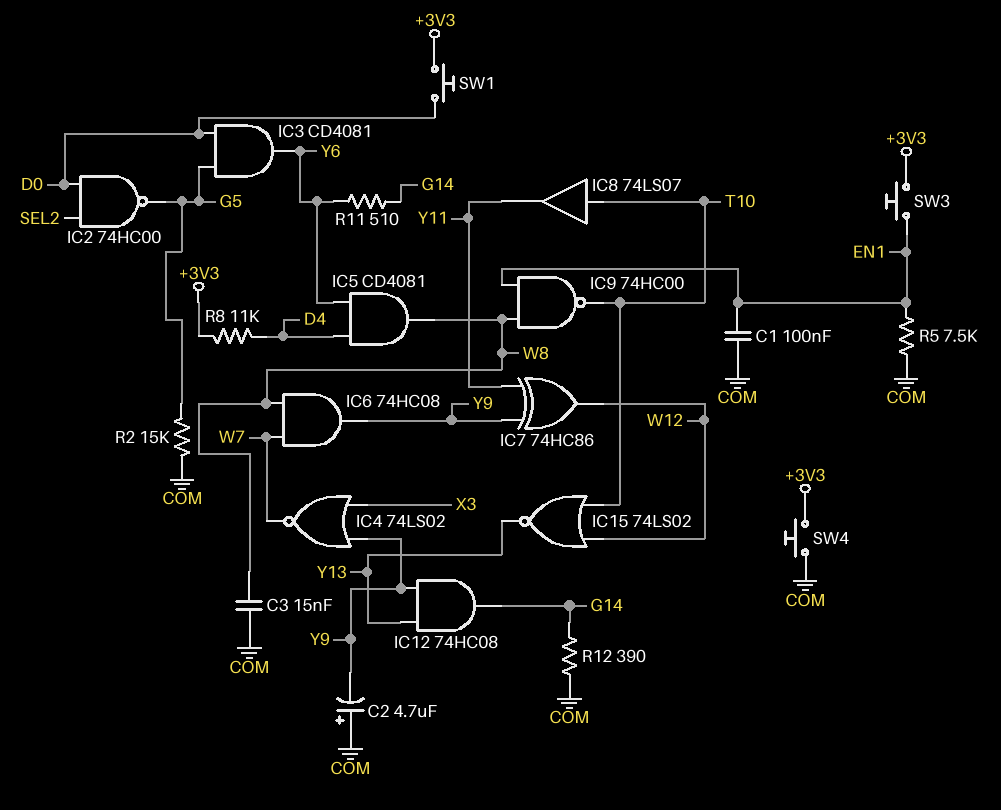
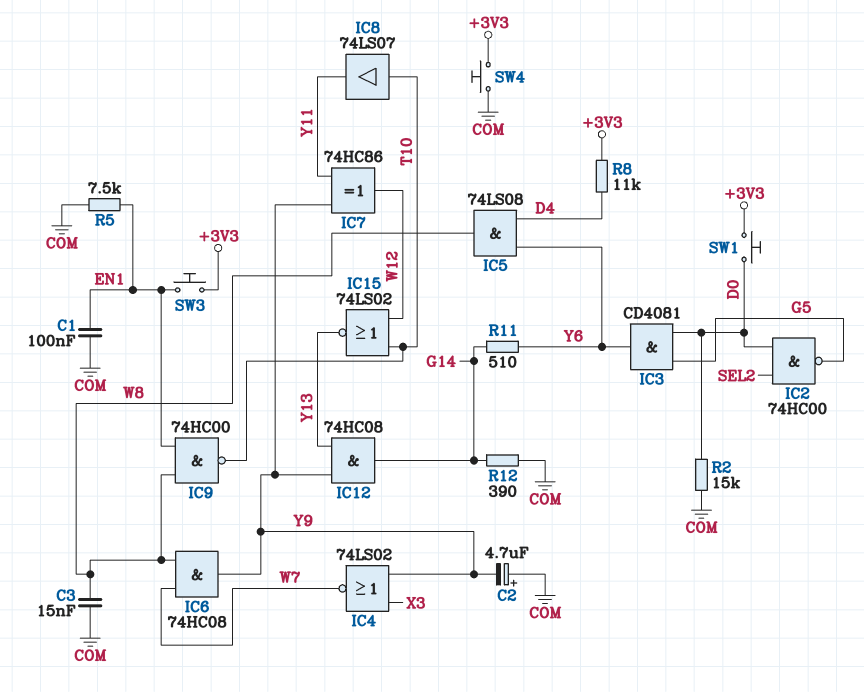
IC5: AND CD4081 (in D4, in Y6, out W8) -> AND 74LS08 (in D4, in Y6, out W8)
R2: 15k (COM, G5) -> 15k (COM, D0)

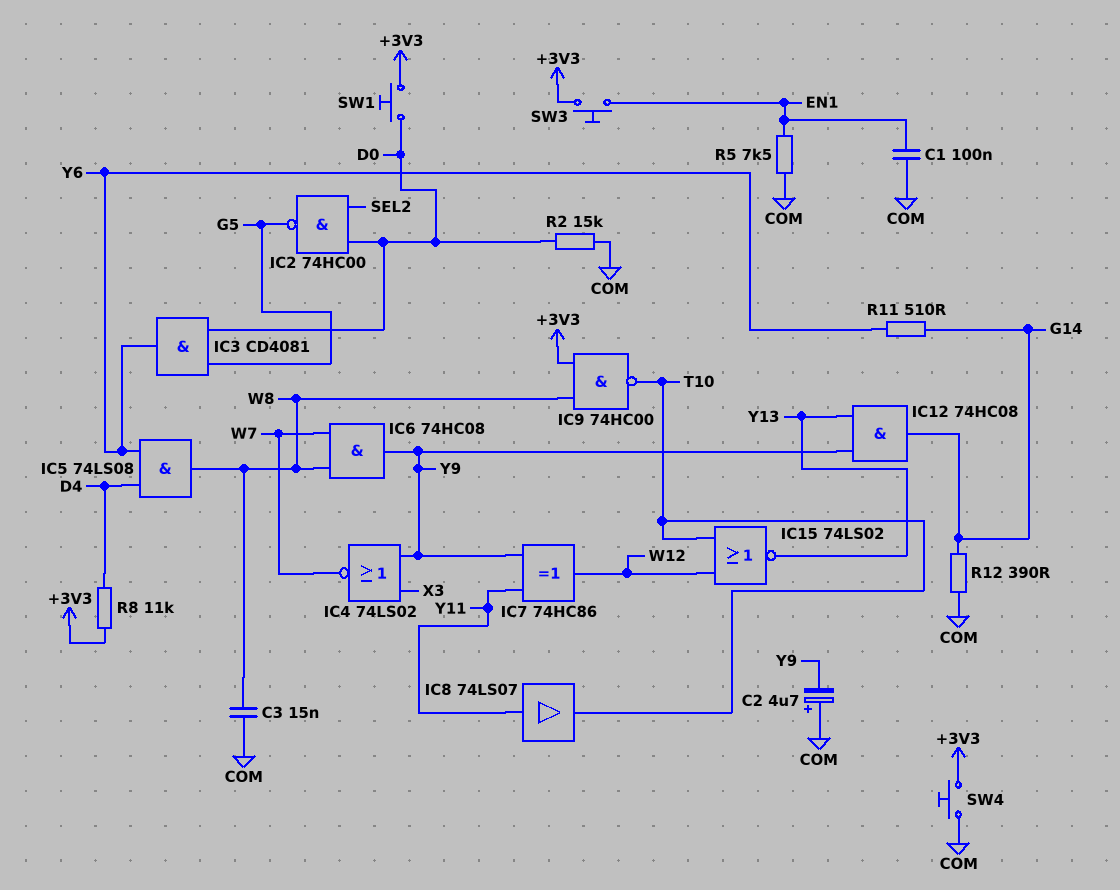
IC8: buffer 74LS07 (in T10, out Y11) -> buffer 74LS07 (in Y11, out T10)
IC9: NAND 74HC00 (in EN1, in W8, out T10) -> NAND 74HC00 (in +3V3, in W8, out T10)

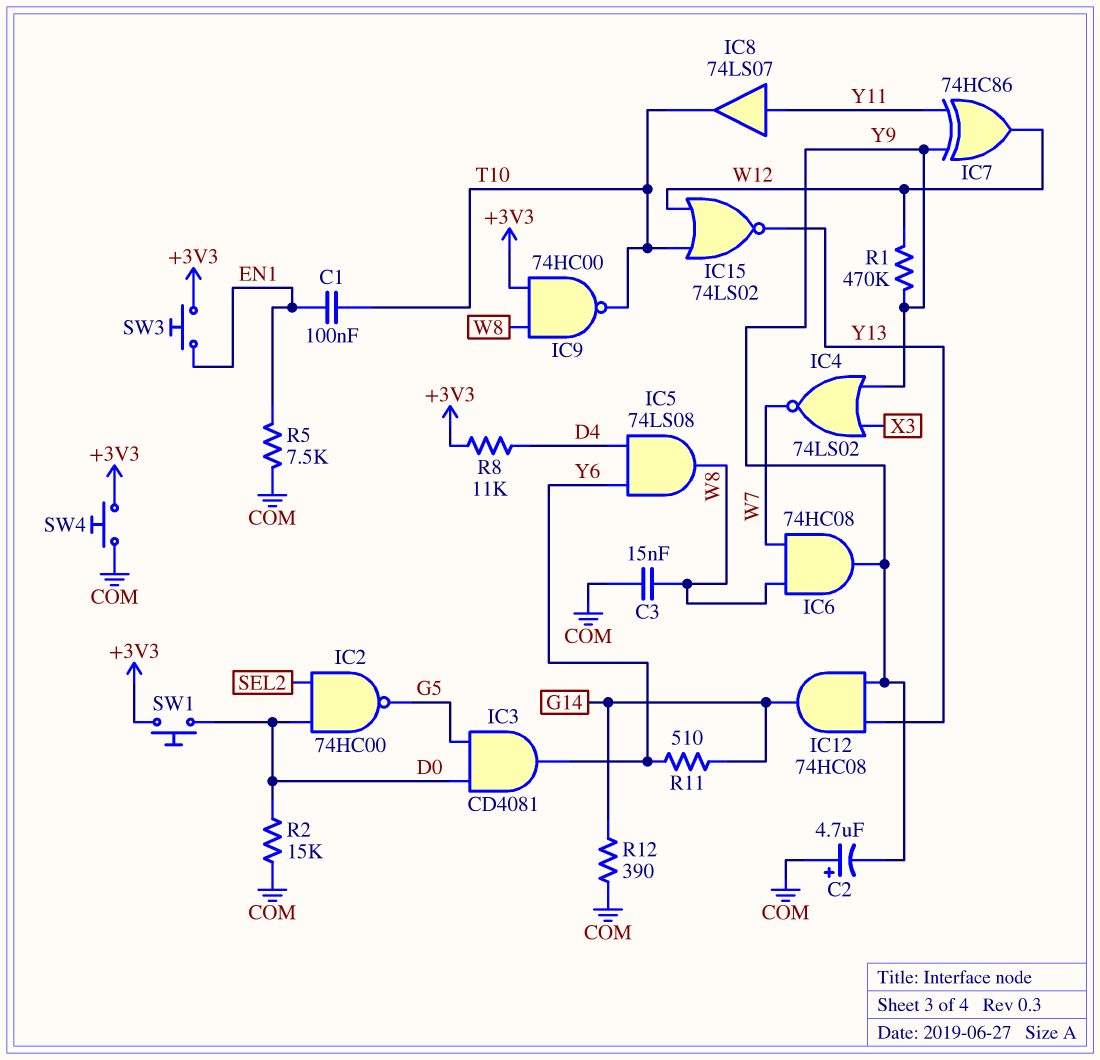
C1: 100nF (COM, EN1) -> 100nF (EN1, T10)
R1: none -> 470k (W12, Y9)

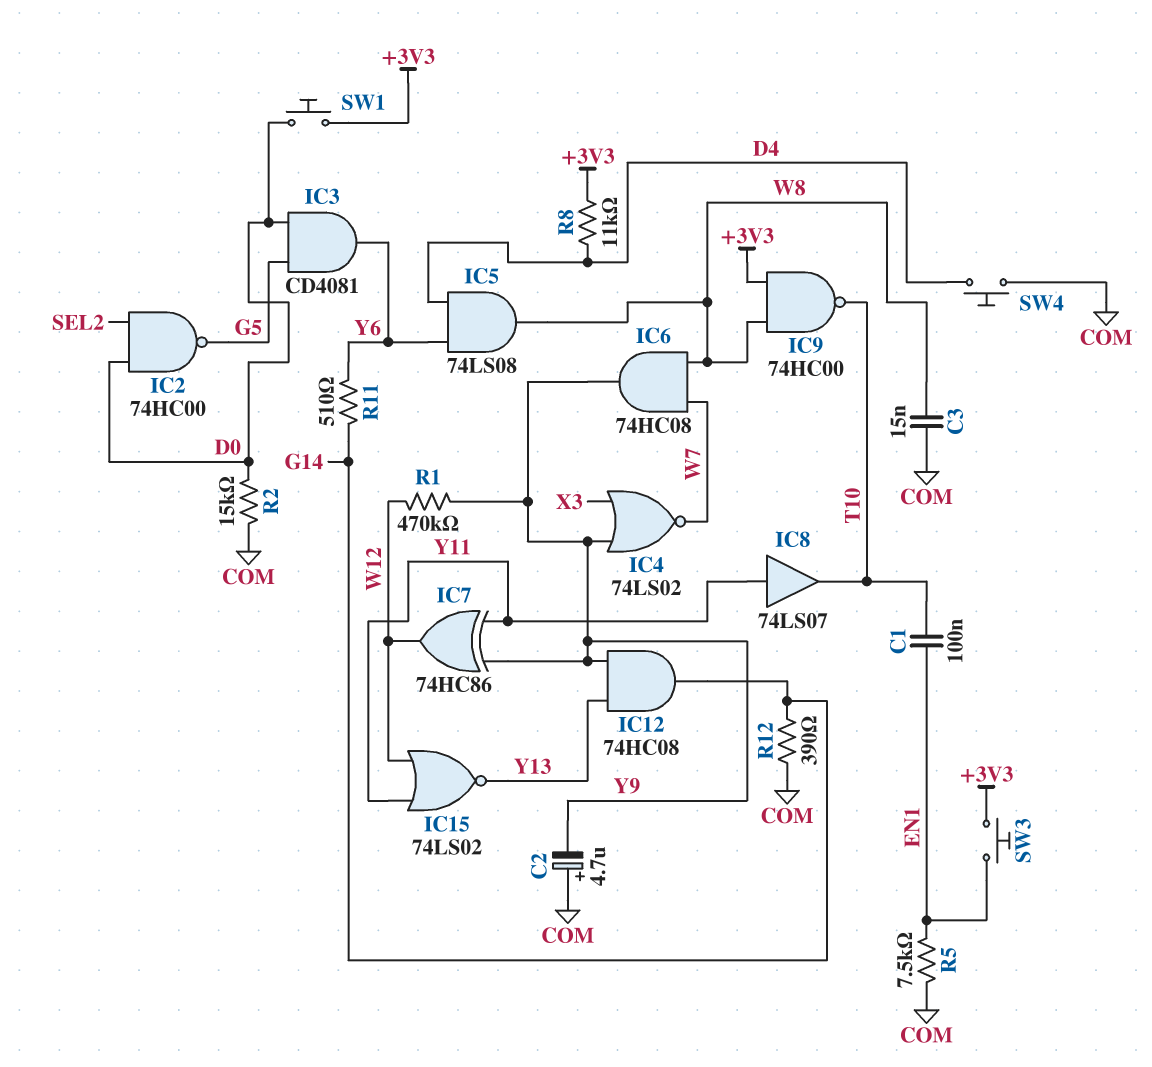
IC15: NOR 74LS02 (in T10, in W12, out Y13) -> NOR 74LS02 (in W12, in Y11, out Y13)
SW4: button (+3V3, COM) -> button (COM, D4)

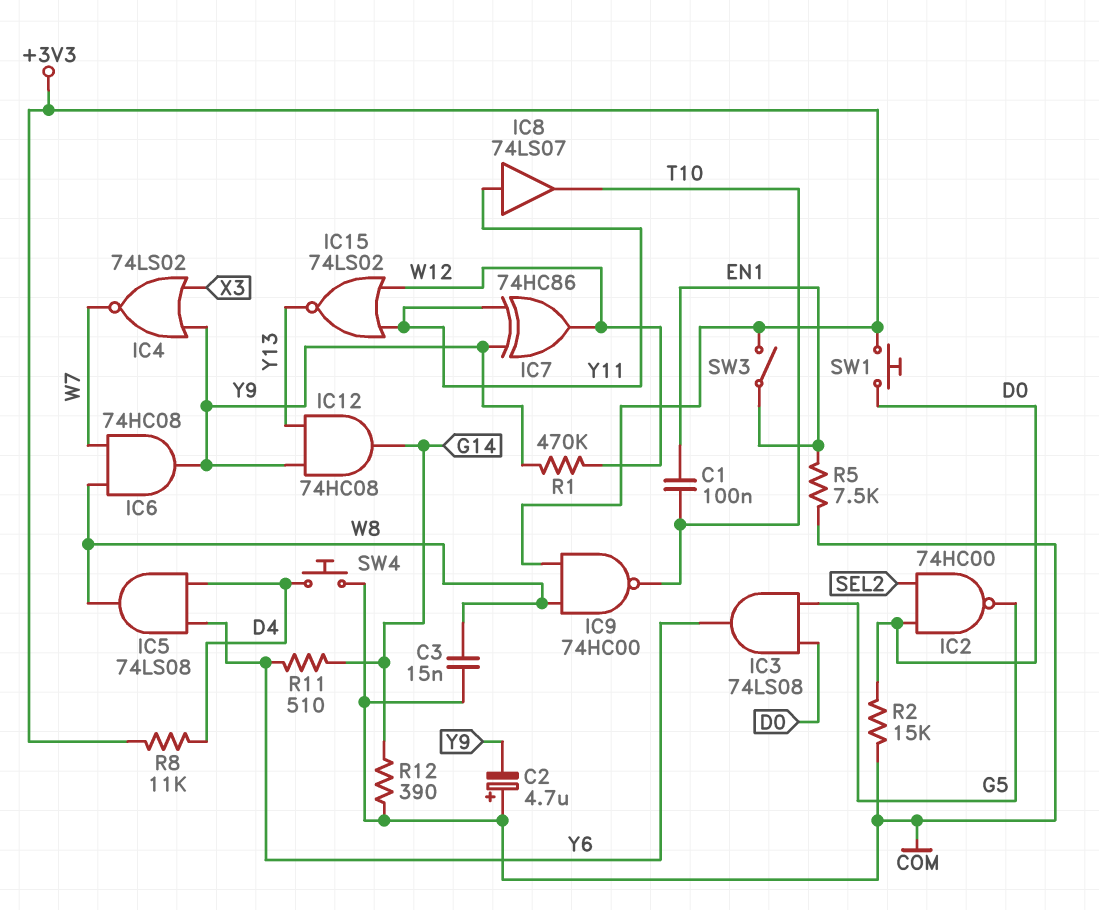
IC3: AND CD4081 (in D0, in G5, out Y6) -> AND 74LS08 (in D0, in G5, out Y6)
SW3: button (+3V3, EN1) -> switch (+3V3, EN1)

